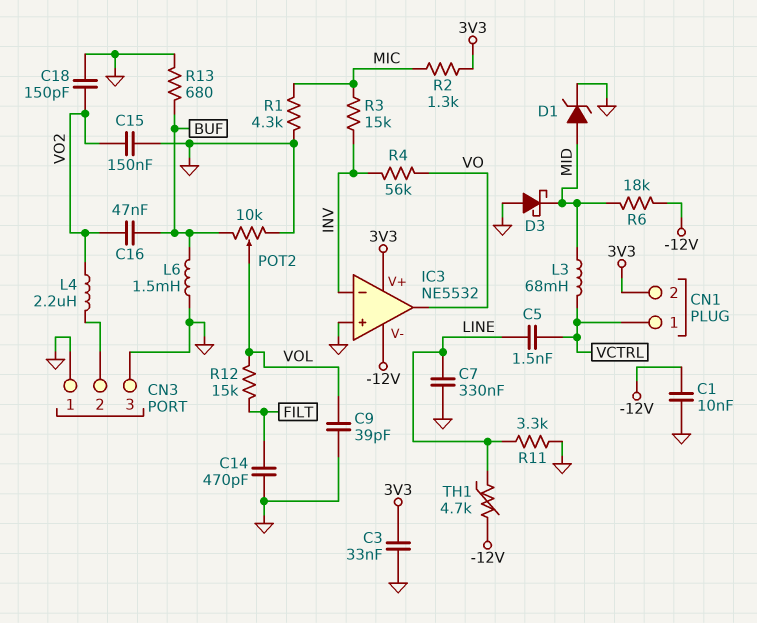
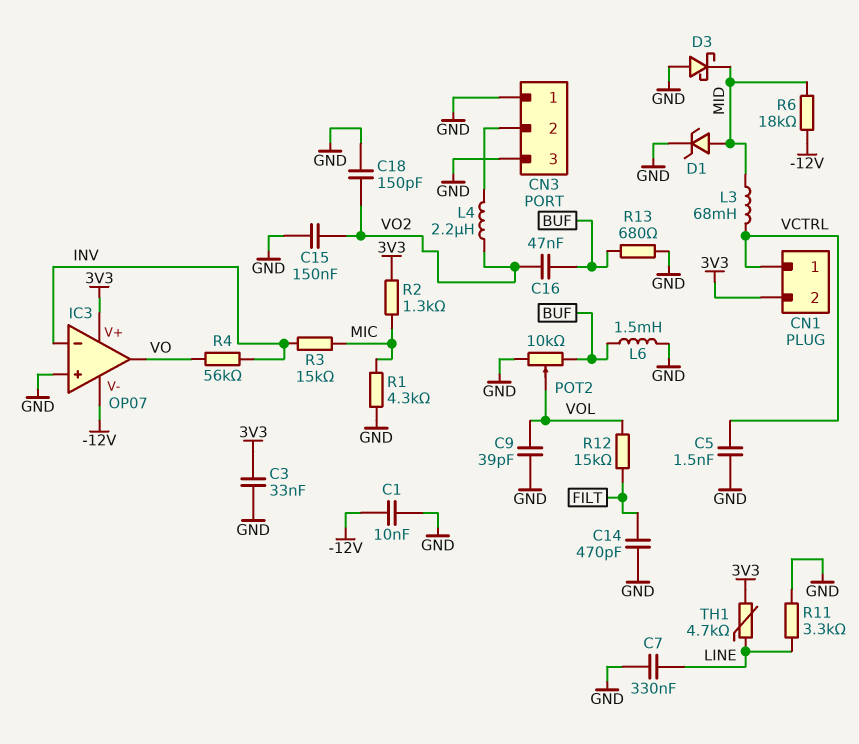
C5: 1.5nF (LINE, VCTRL) -> 1.5nF (GND, VCTRL)
IC3: NE5532 -> OP07
TH1: 4.7k (-12V, LINE) -> 4.7k (3V3, LINE)

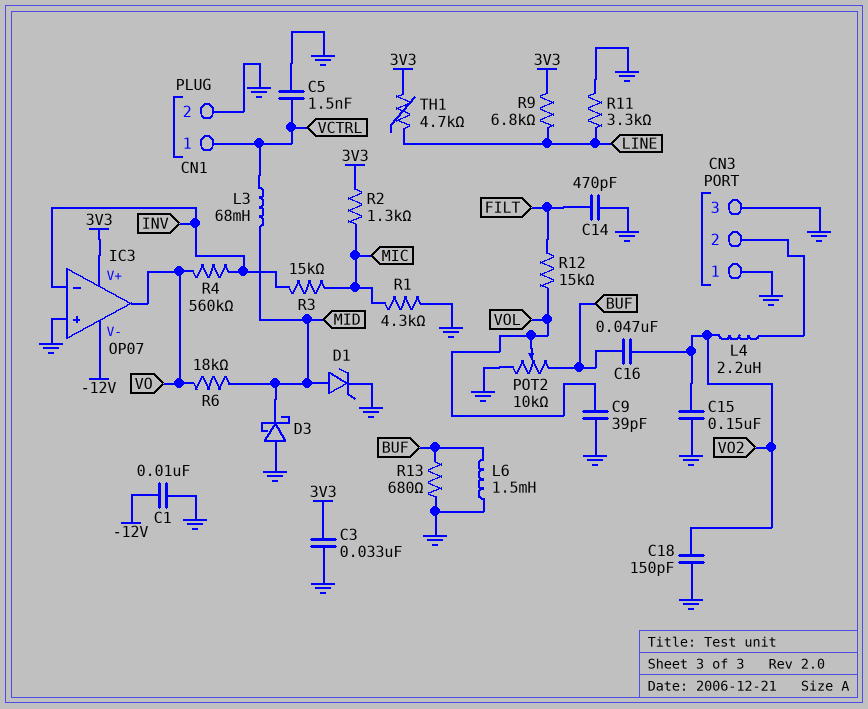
C7: 330nF (GND, LINE) -> none
CN1 pin 2: 3V3 -> GND
R4: 56k (INV, VO) -> 560k (INV, VO)
R6: 18k (-12V, MID) -> 18k (MID, VO)
R9: none -> 6.8k (3V3, LINE)

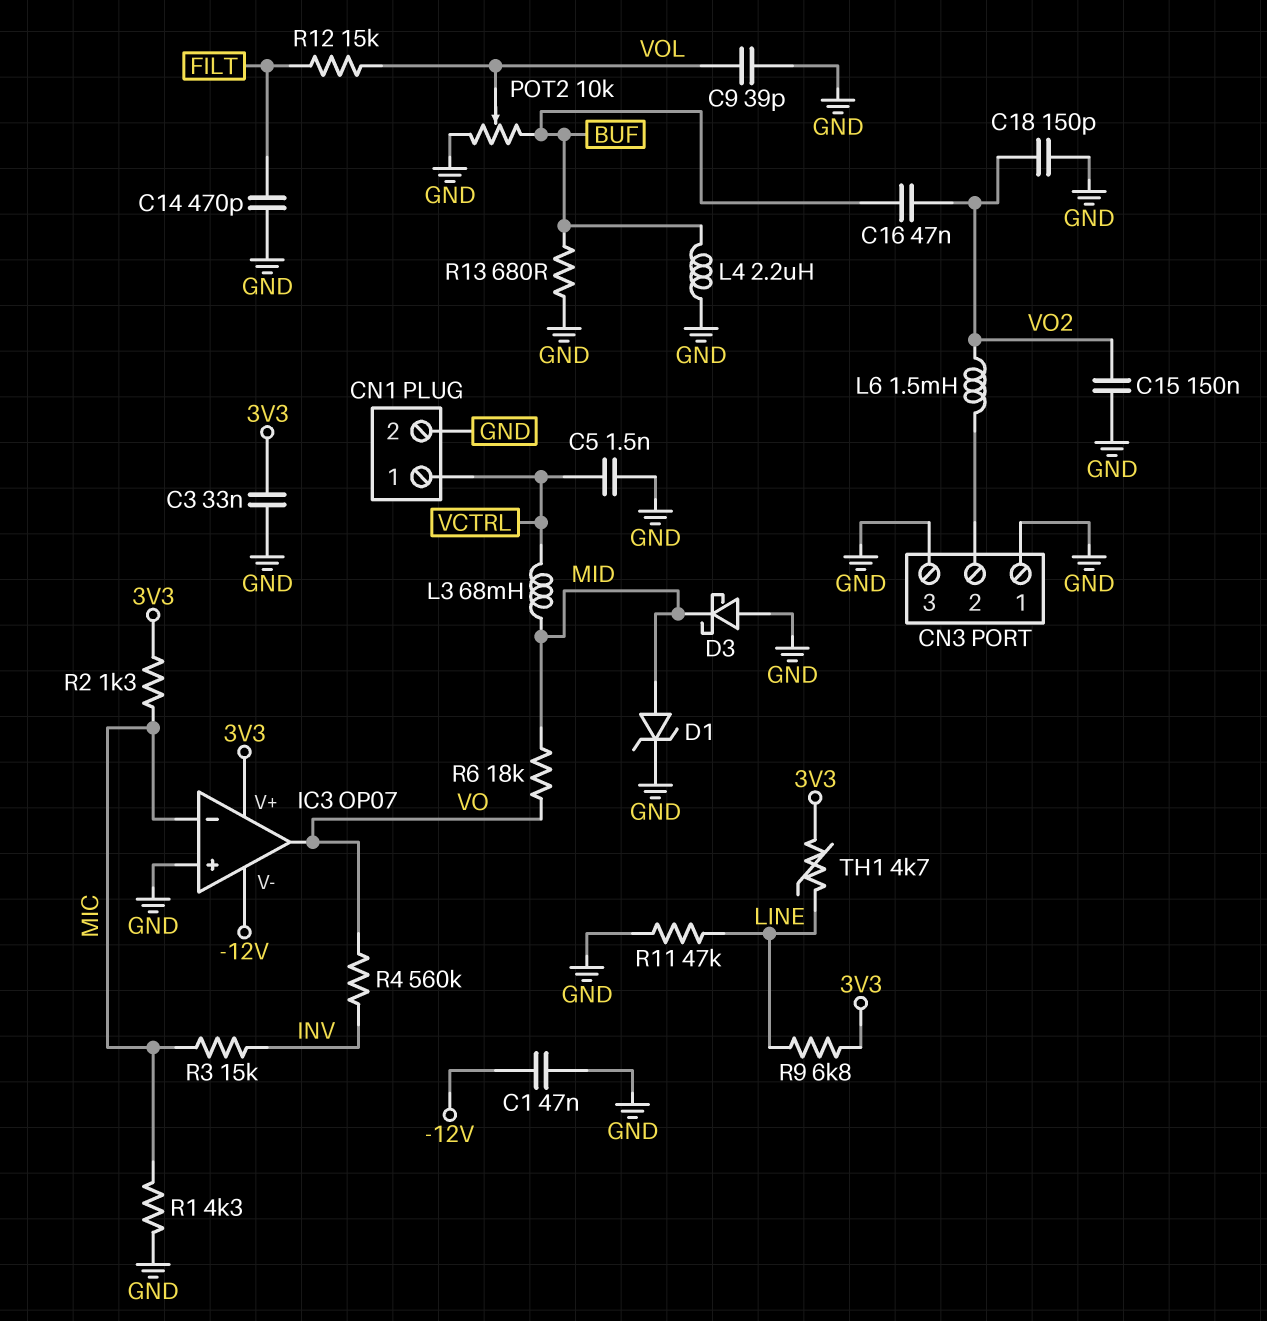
C1: 10nF (-12V, GND) -> 47nF (-12V, GND)
IC3 pin in-: INV -> MIC
L4: 2.2uH (CN3/2, VO2) -> 2.2uH (BUF, GND)
L6: 1.5mH (BUF, GND) -> 1.5mH (CN3/2, VO2)
R11: 3.3k (GND, LINE) -> 47k (GND, LINE)

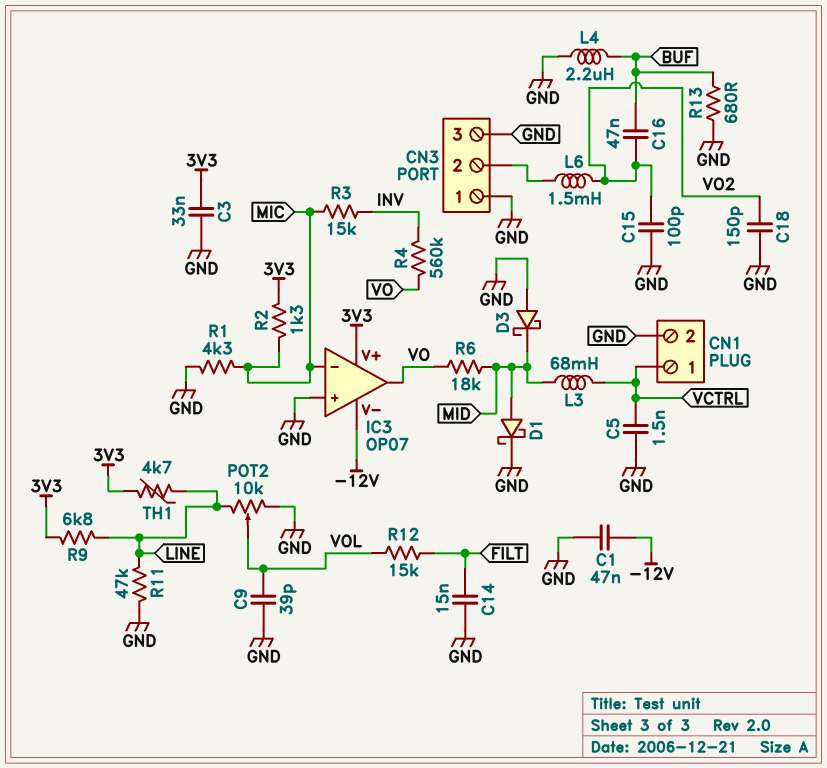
C14: 470pF (FILT, GND) -> 15nF (FILT, GND)
C15: 150nF (GND, VO2) -> 100pF (GND, VO2)
D1: zener (A MID, K GND) -> schottky (A MID, K GND)
POT2: 10k (BUF, GND, wiper VOL) -> 10k (GND, LINE, wiper VOL)

